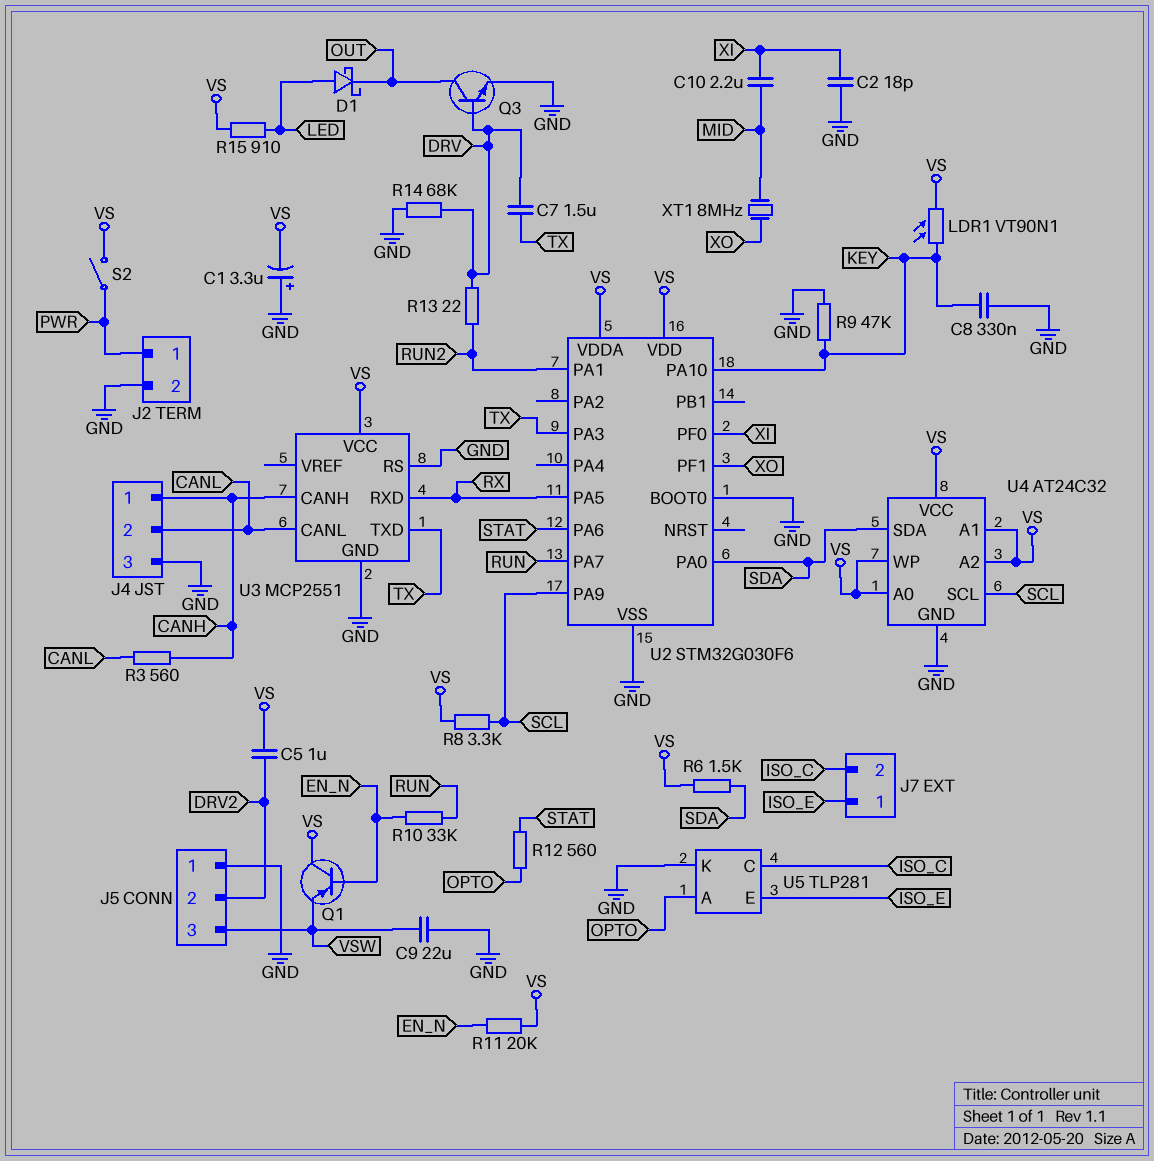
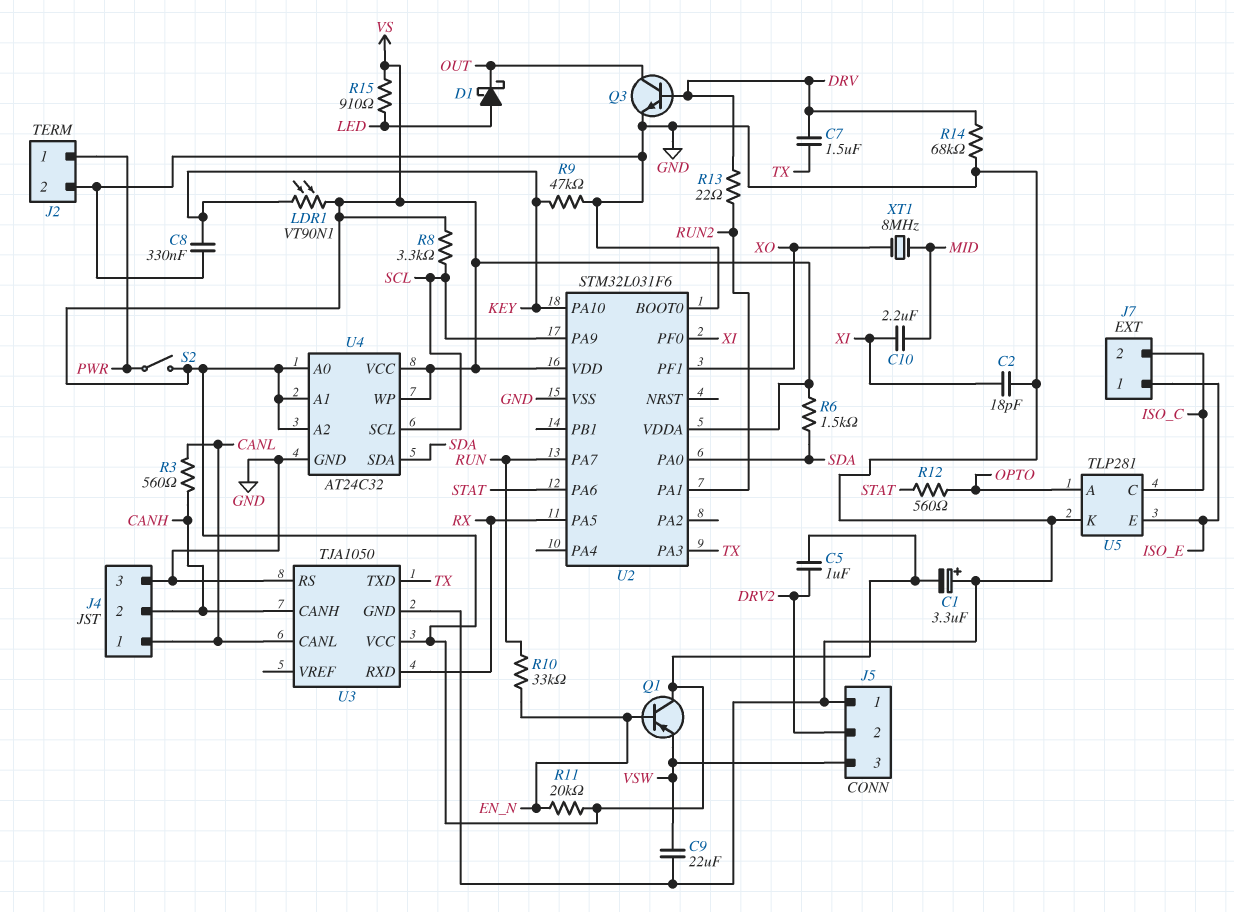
J4 pin 1: CANH -> CANL
J4 pin 2: CANL -> CANH
U2: STM32G030F6 -> STM32L031F6
U3: MCP2551 -> TJA1050

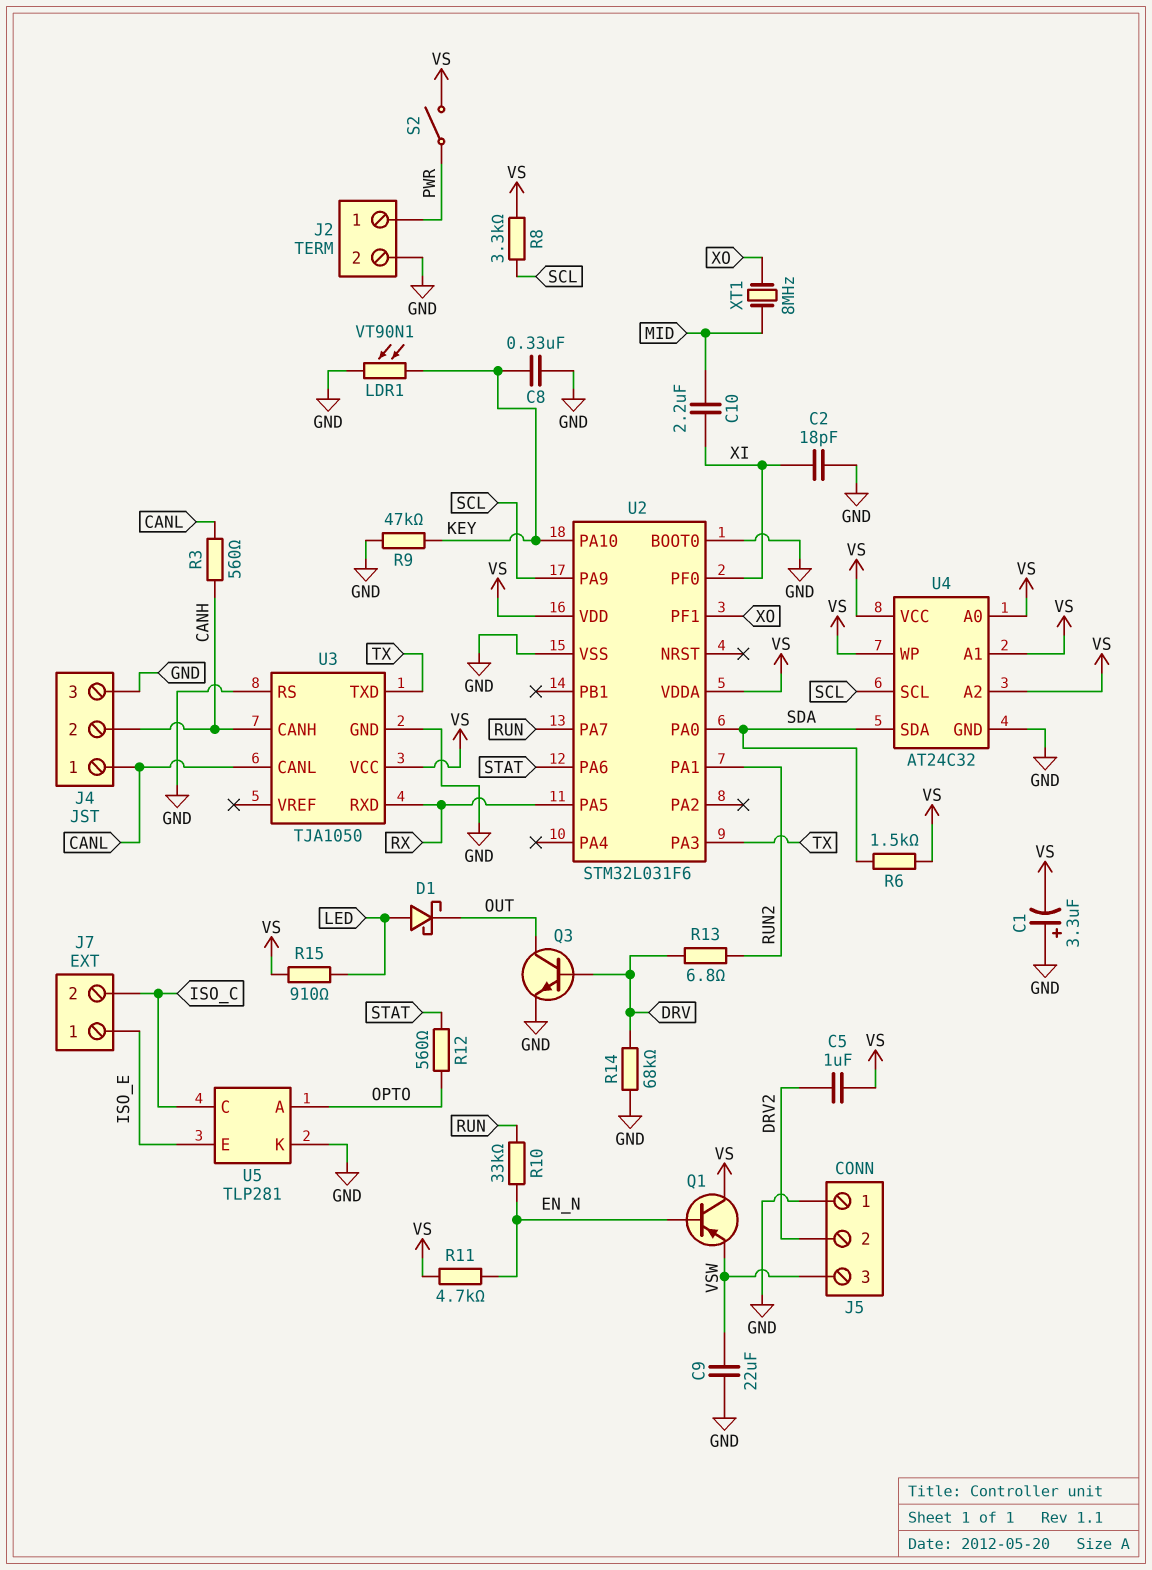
C7: 1.5uF (DRV, TX) -> none
LDR1: VT90N1 (KEY, VS) -> VT90N1 (GND, KEY)
R11: 20k (EN_N, VS) -> 4.7k (EN_N, VS)
R13: 22 (DRV, RUN2) -> 6.8 (DRV, RUN2)

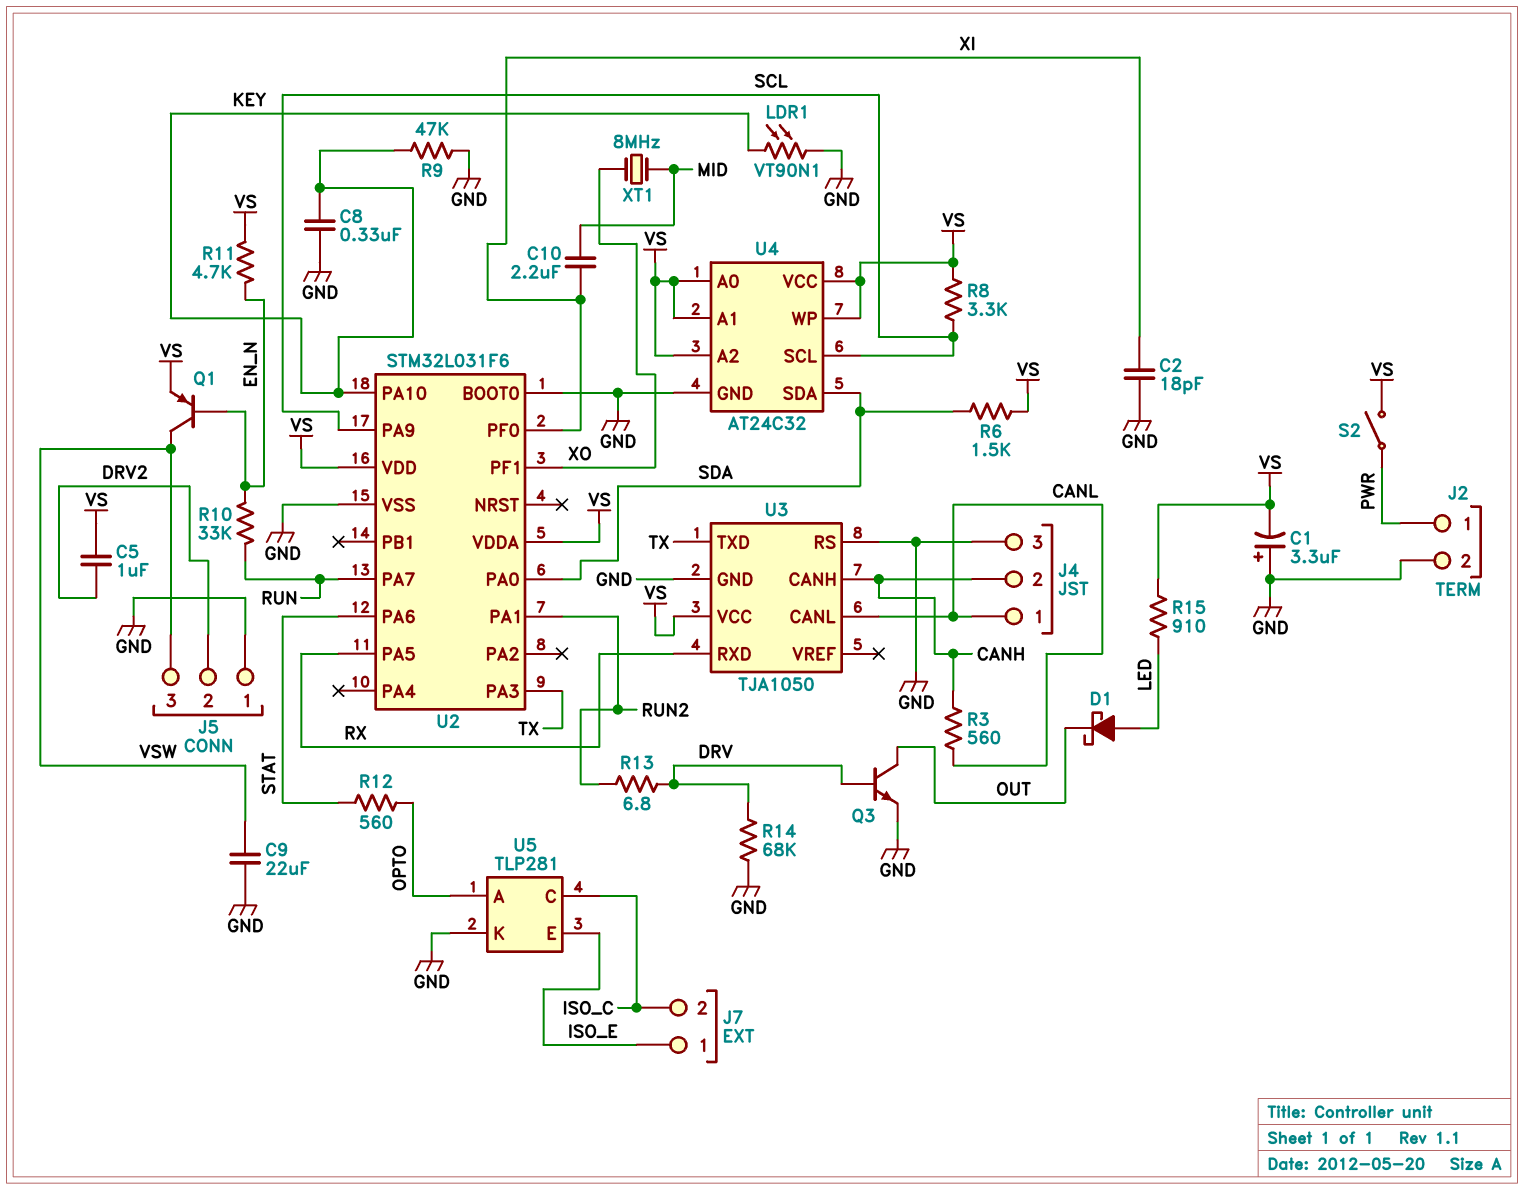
Q1: PNP (B EN_N, C VS, E VSW) -> PNP (B EN_N, C VSW, E VS)

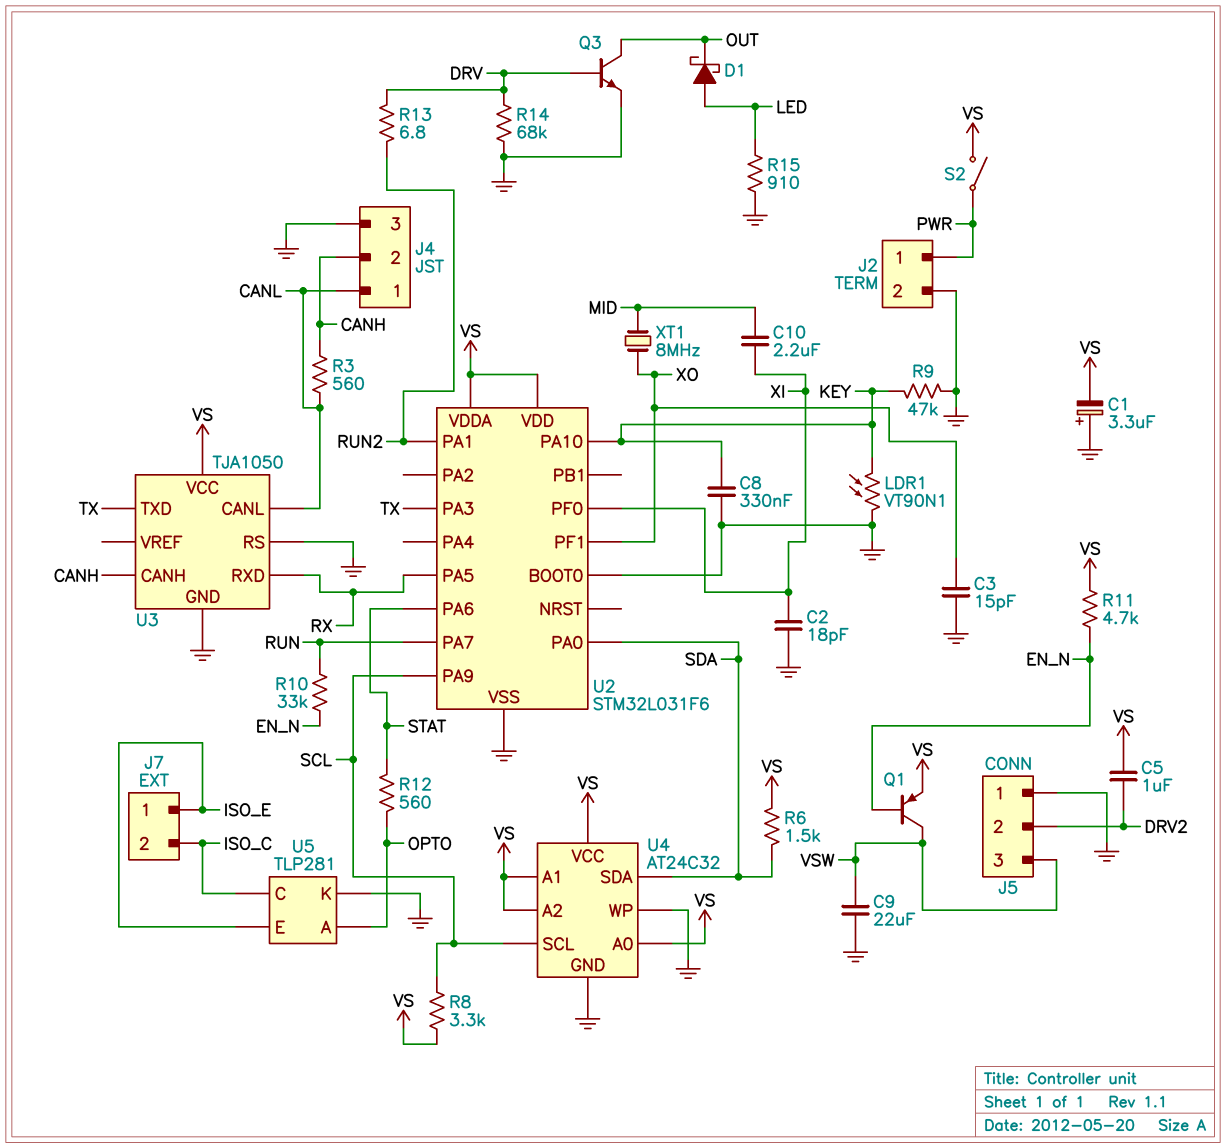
C3: none -> 15pF (GND, XO)
R15: 910 (LED, VS) -> 910 (GND, LED)
U4 pin WP: VS -> GND

